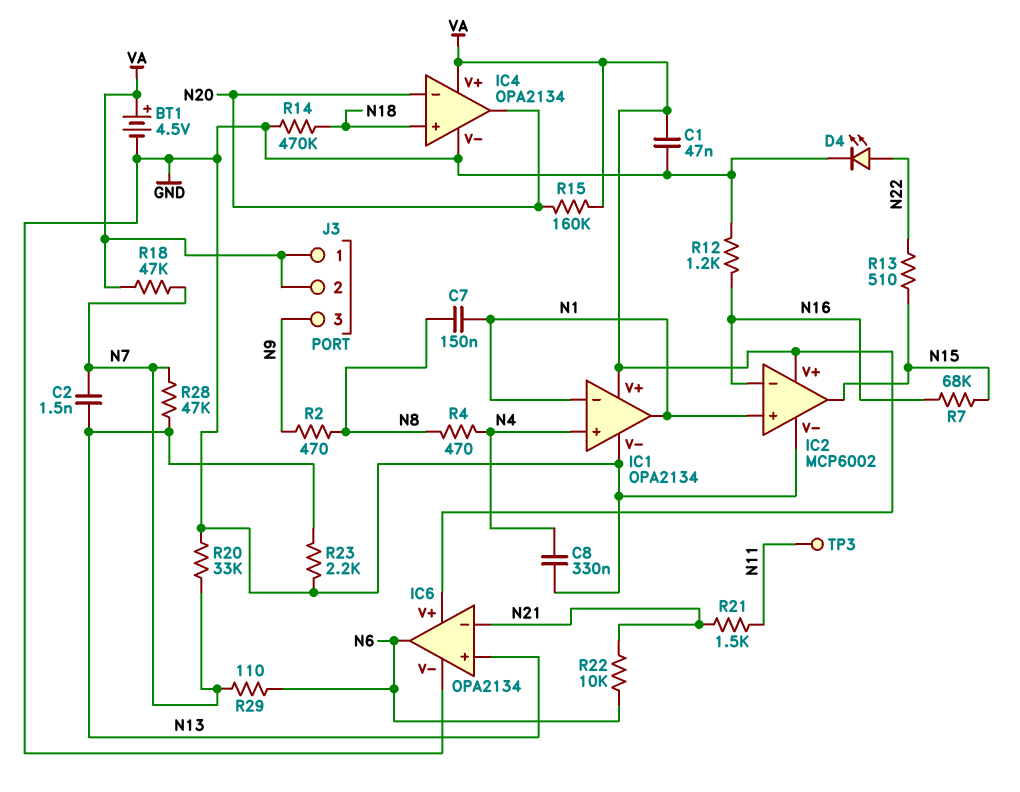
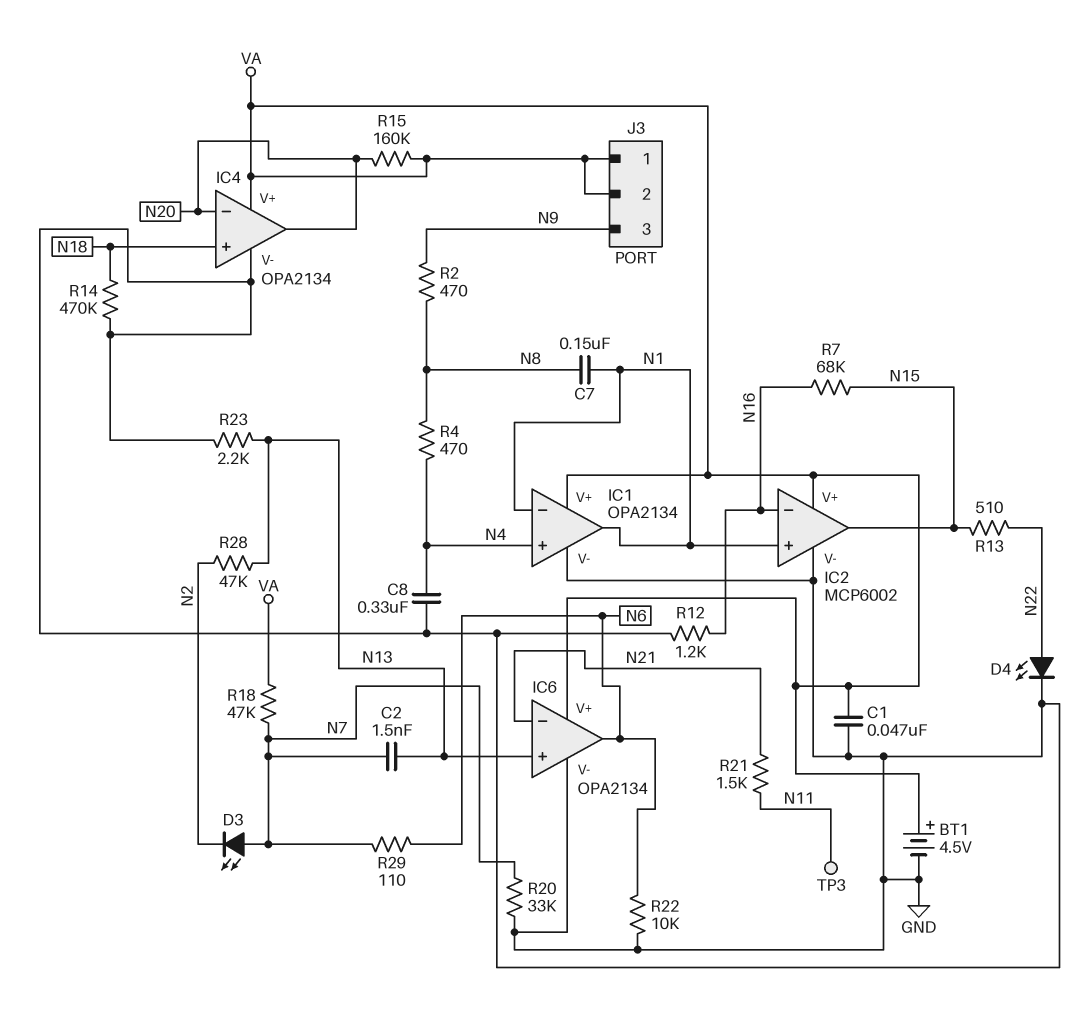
D3: none -> LED (A N7, K N2)
R22: 10k (N6, N21) -> 10k (GND, N6)
R28: 47k (N7, N13) -> 47k (N2, N13)

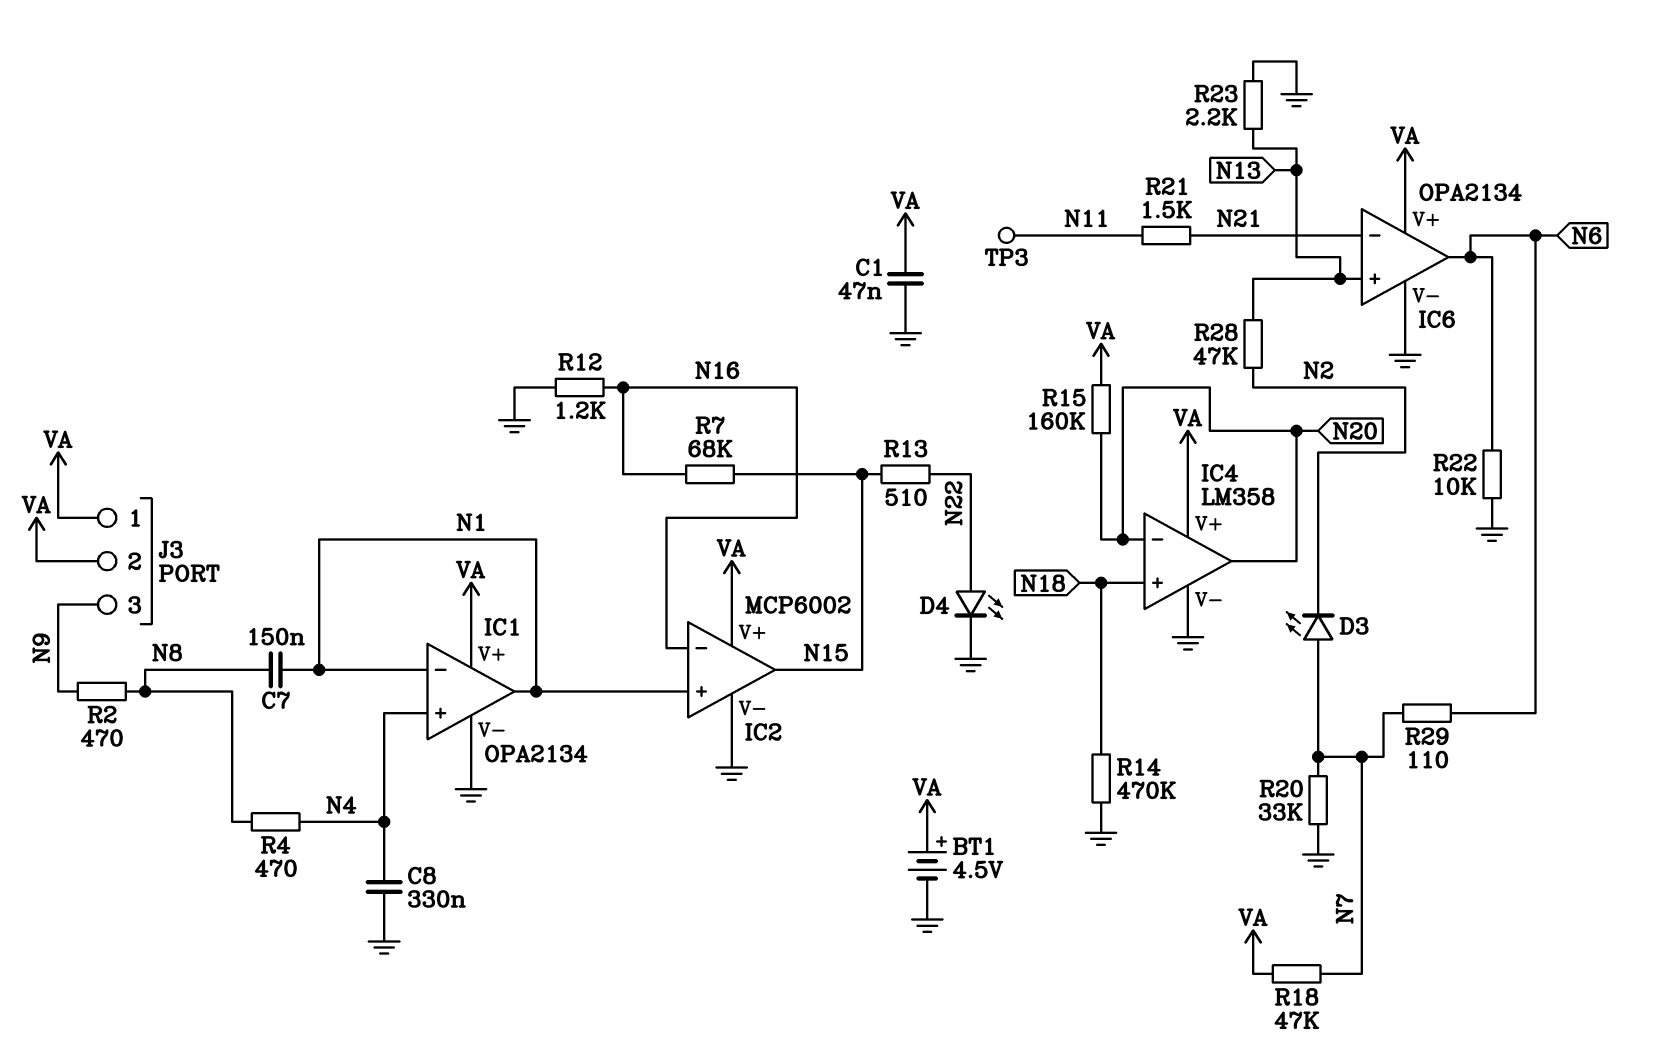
C2: 1.5nF (N7, N13) -> none
IC4: OPA2134 -> LM358

